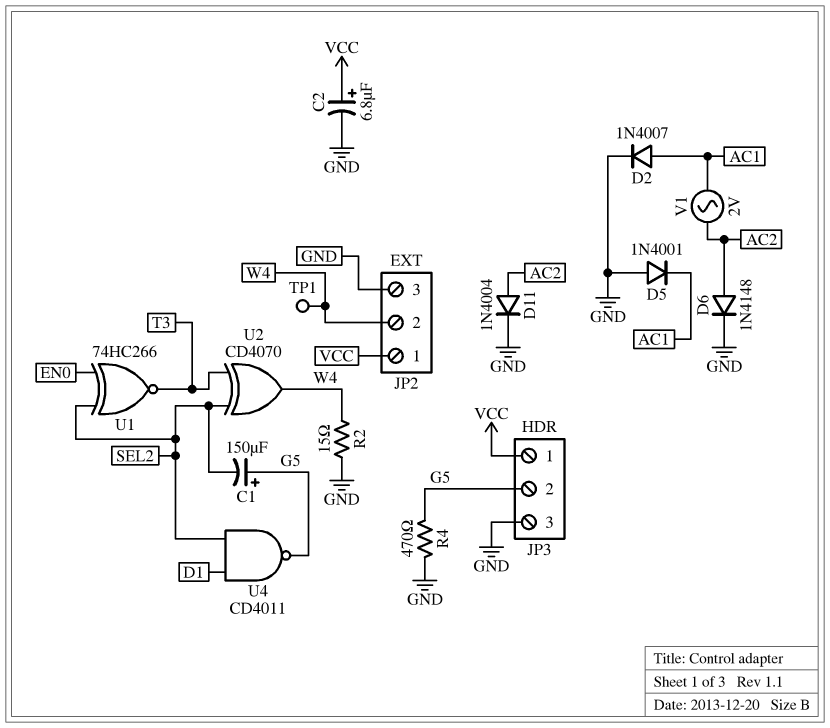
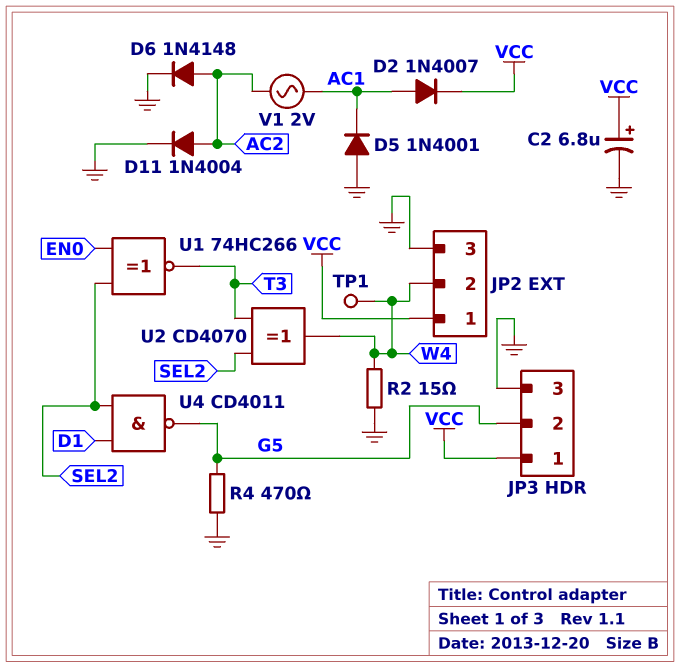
C1: 150uF (plus G5, minus SEL2) -> none
D2: diode 1N4007 (A AC1, K GND) -> diode 1N4007 (A AC1, K VCC)

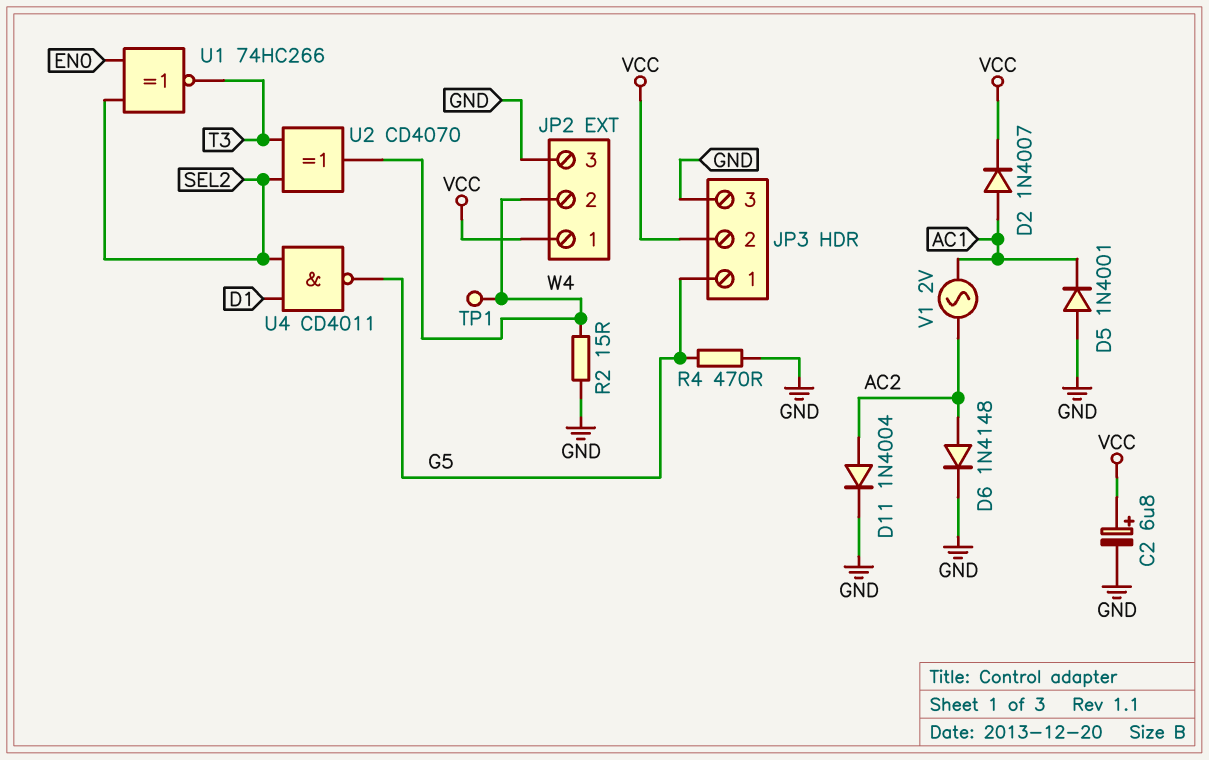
JP3 pin 1: VCC -> G5
JP3 pin 2: G5 -> VCC

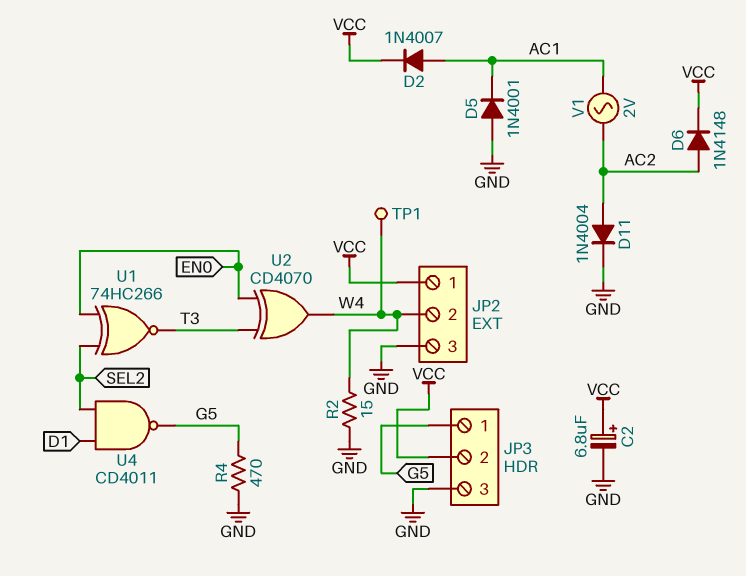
D6: diode 1N4148 (A AC2, K GND) -> diode 1N4148 (A AC2, K VCC)
U2: XOR CD4070 (in SEL2, in T3, out W4) -> XOR CD4070 (in EN0, in T3, out W4)

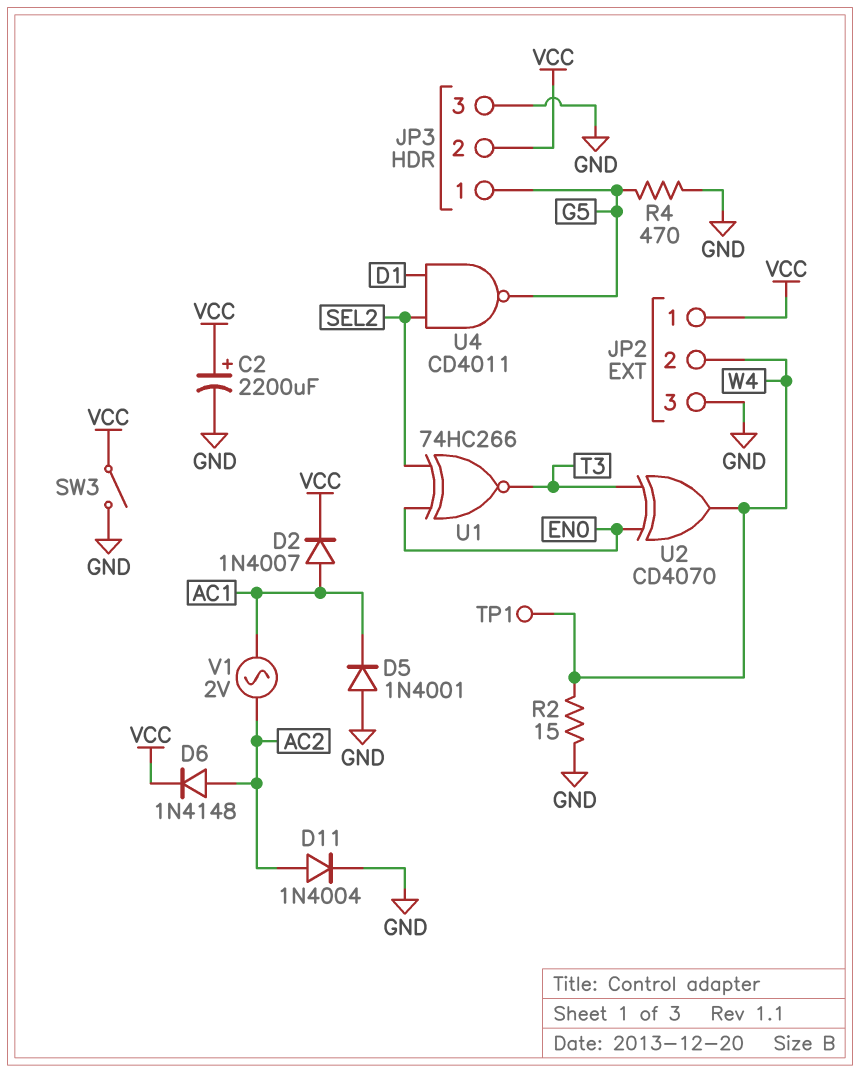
C2: 6.8uF (plus VCC, minus GND) -> 2200uF (plus VCC, minus GND)
SW3: none -> switch (GND, VCC)

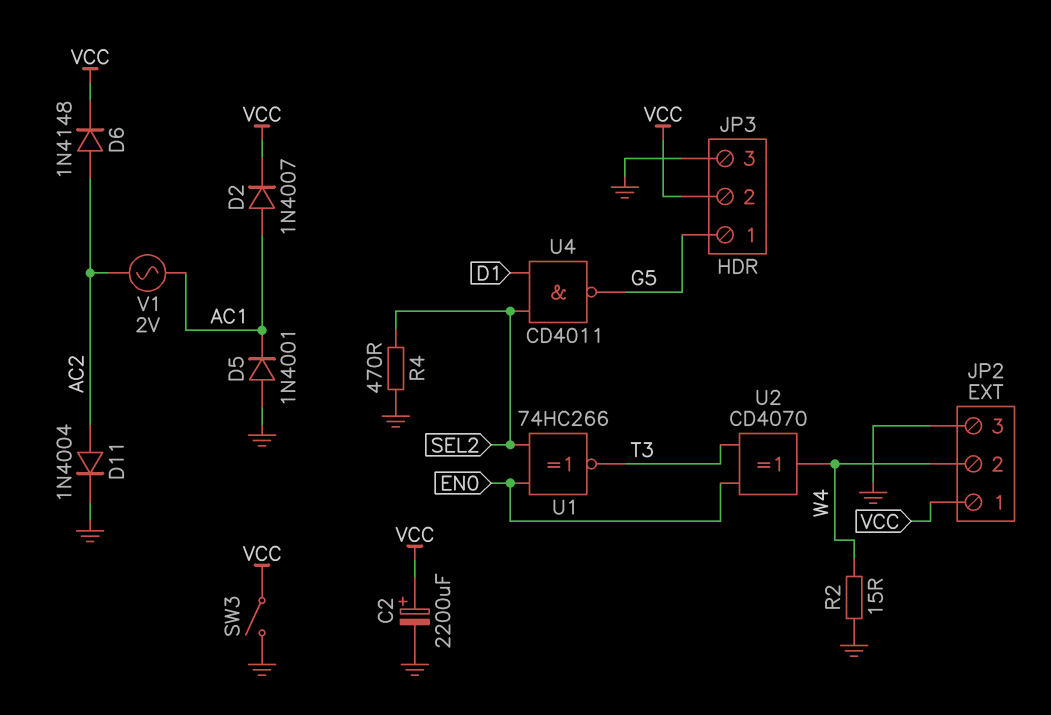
R4: 470 (G5, GND) -> 470 (GND, SEL2)
TP1: test point (W4) -> none

